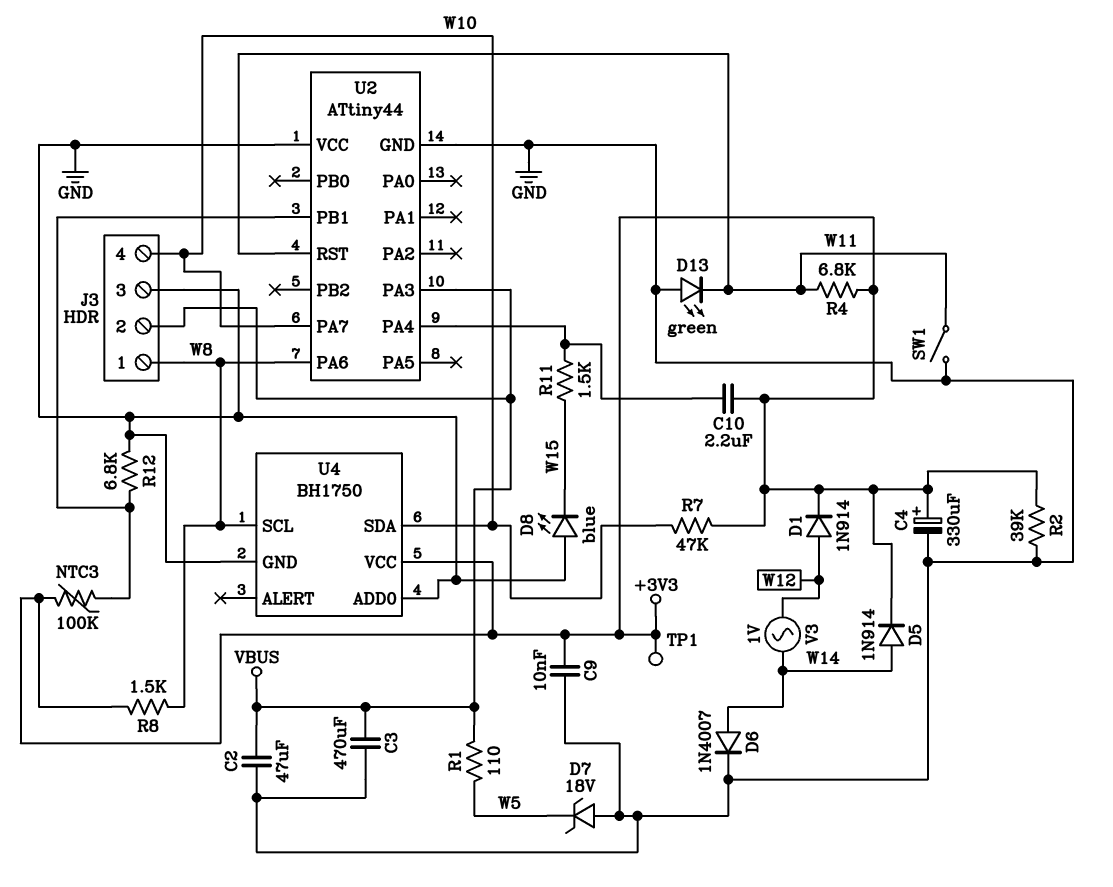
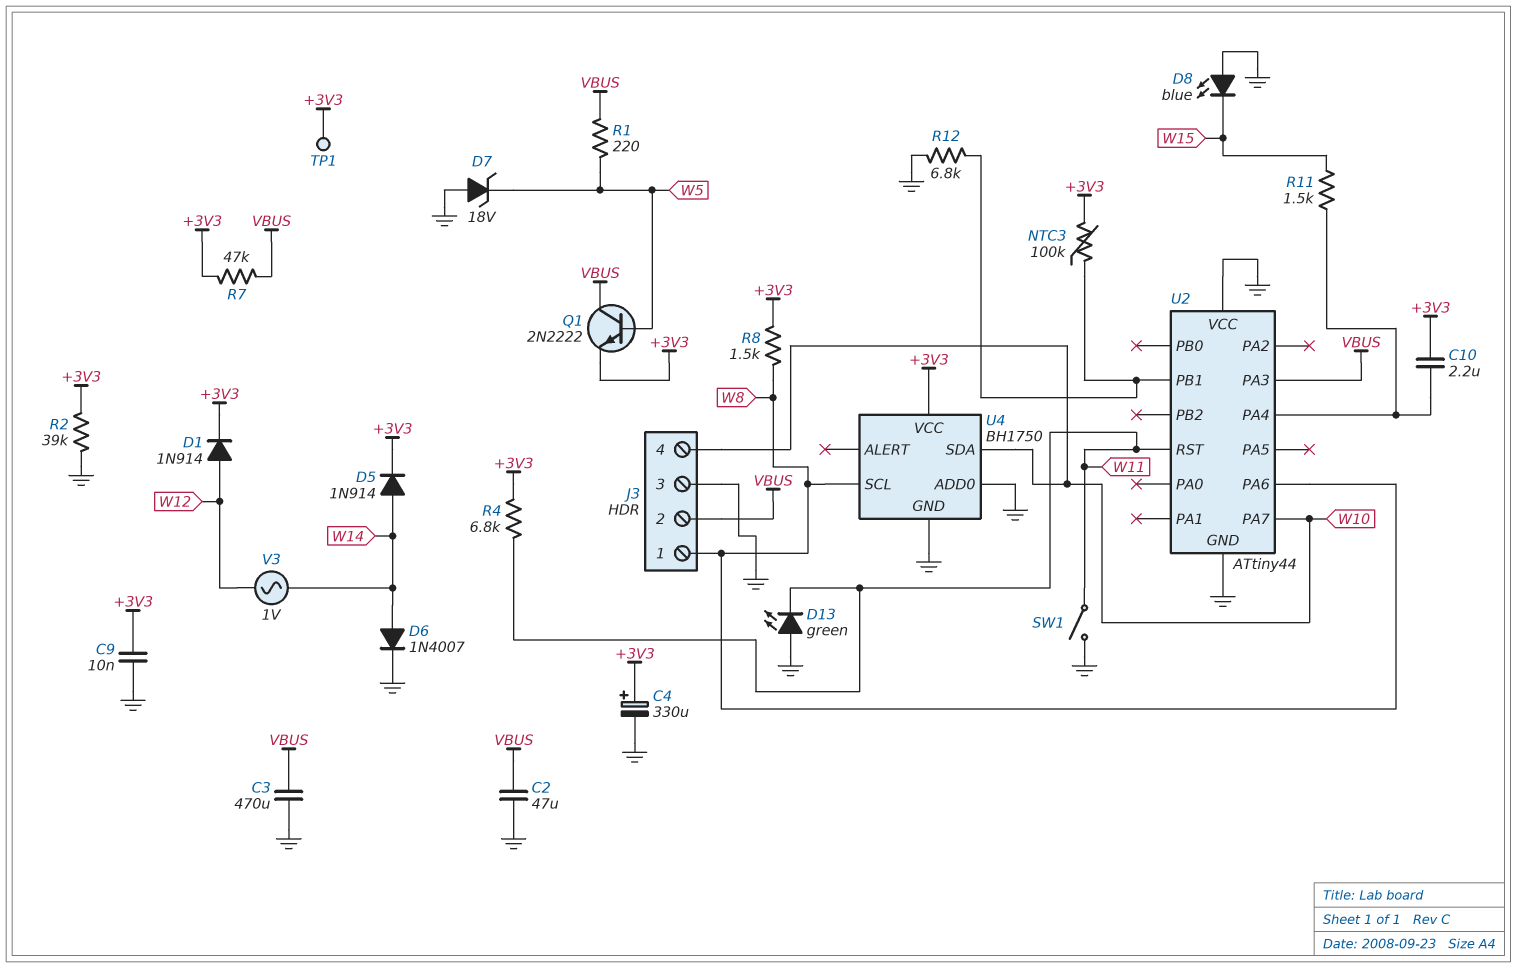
Q1: none -> NPN 2N2222 (B W5, C VBUS, E +3V3)
R1: 110 (VBUS, W5) -> 220 (VBUS, W5)
R7: 47k (+3V3, W10) -> 47k (+3V3, VBUS)

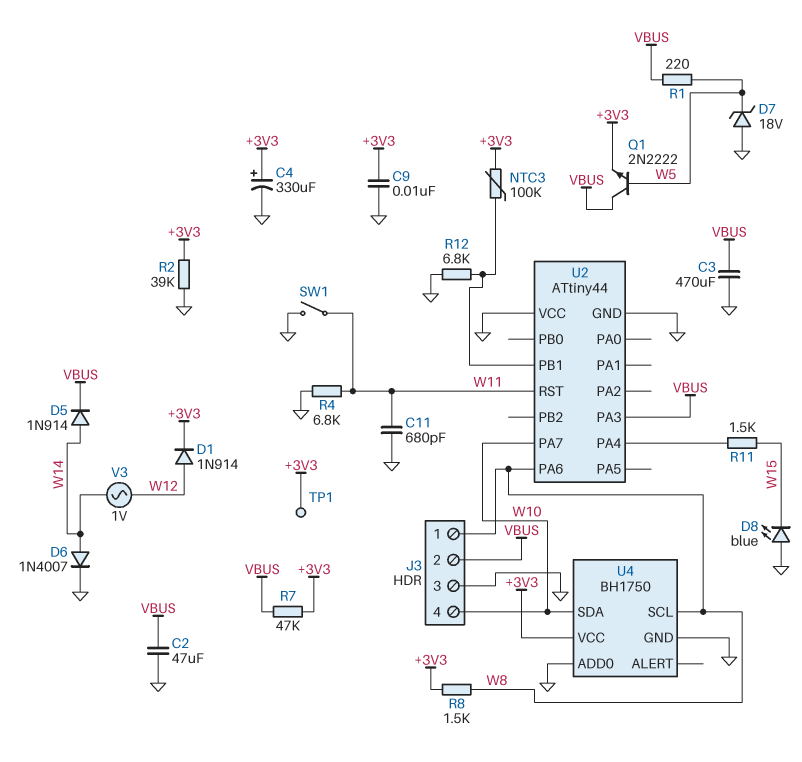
C10: 2.2uF (+3V3, U2/PA4) -> none
C11: none -> 680pF (GND, W11)
D5: diode 1N914 (A W14, K +3V3) -> diode 1N914 (A W14, K VBUS)
D13: LED green (A GND, K W11) -> none
R4: 6.8k (+3V3, W11) -> 6.8k (GND, W11)

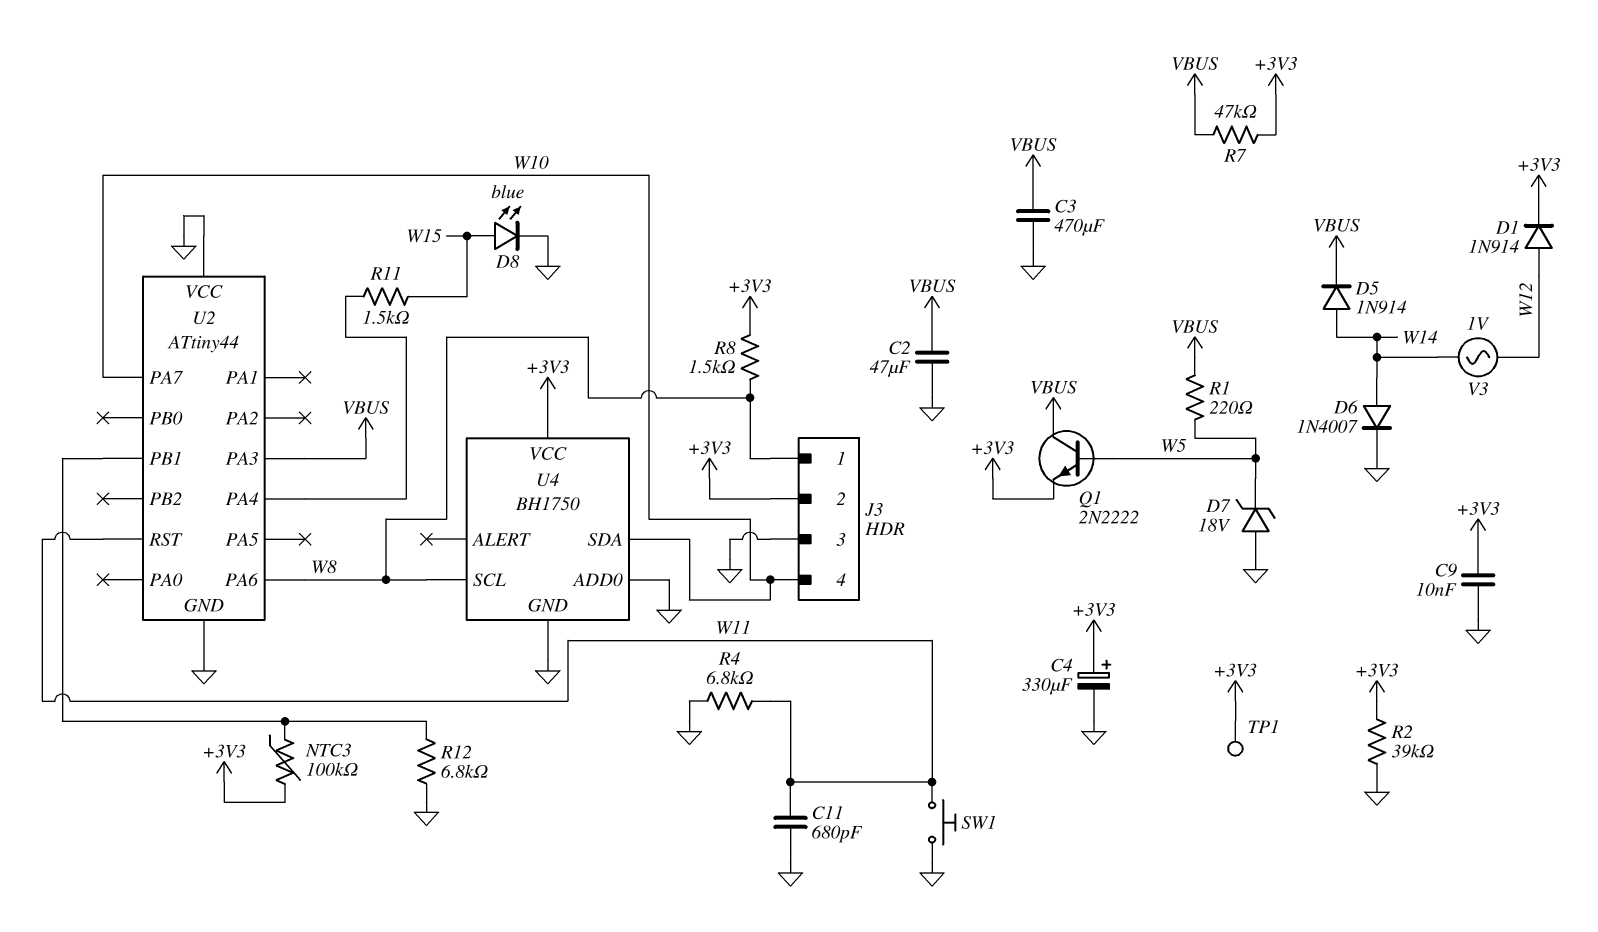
D8: LED blue (A GND, K W15) -> LED blue (A W15, K GND)
J3 pin 2: VBUS -> +3V3
SW1: switch (GND, W11) -> button (GND, W11)

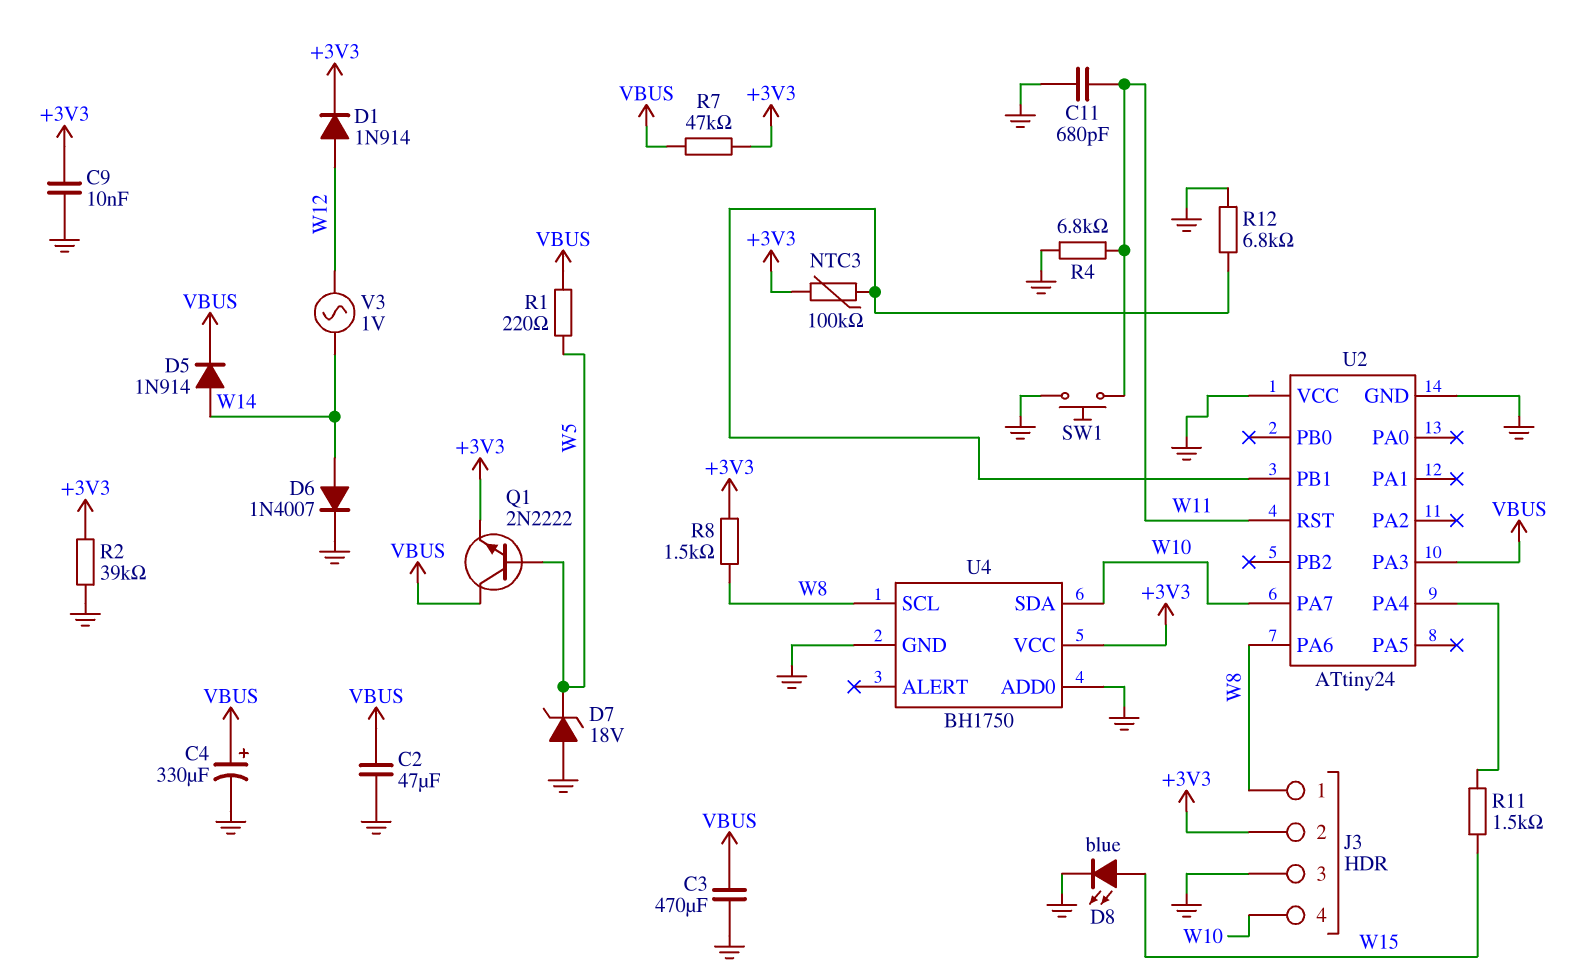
C4: 330uF (plus +3V3, minus GND) -> 330uF (plus VBUS, minus GND)
TP1: test point (+3V3) -> none
U2: ATtiny44 -> ATtiny24

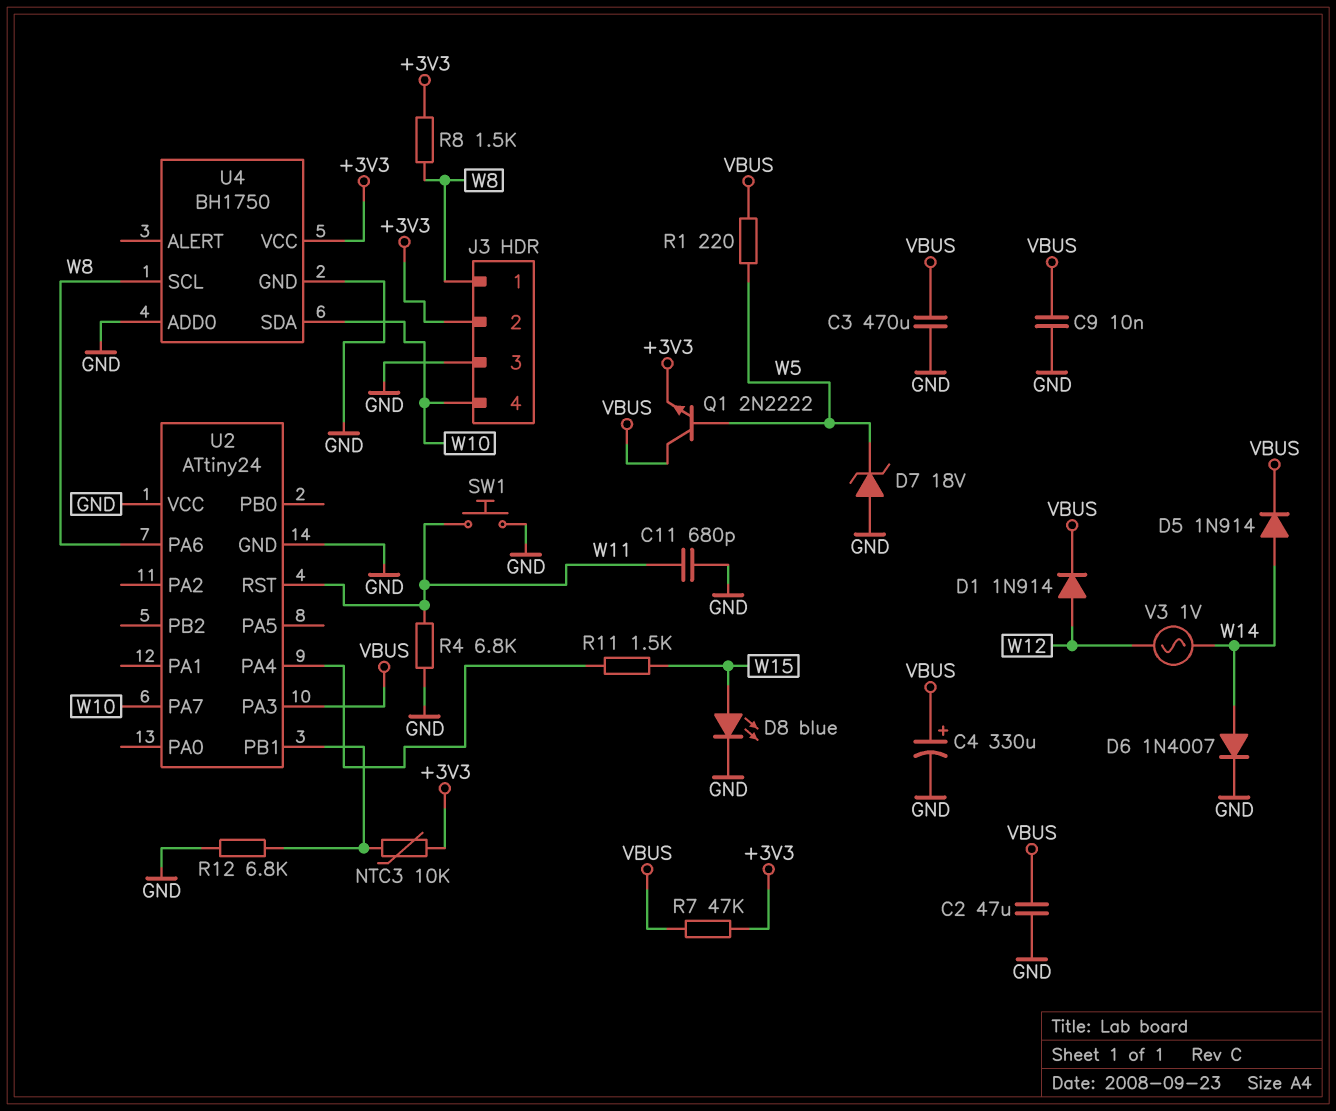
C9: 10nF (+3V3, GND) -> 10nF (GND, VBUS)
D1: diode 1N914 (A W12, K +3V3) -> diode 1N914 (A W12, K VBUS)
NTC3: 100k (+3V3, U2/PB1) -> 10k (+3V3, U2/PB1)
R2: 39k (+3V3, GND) -> none

